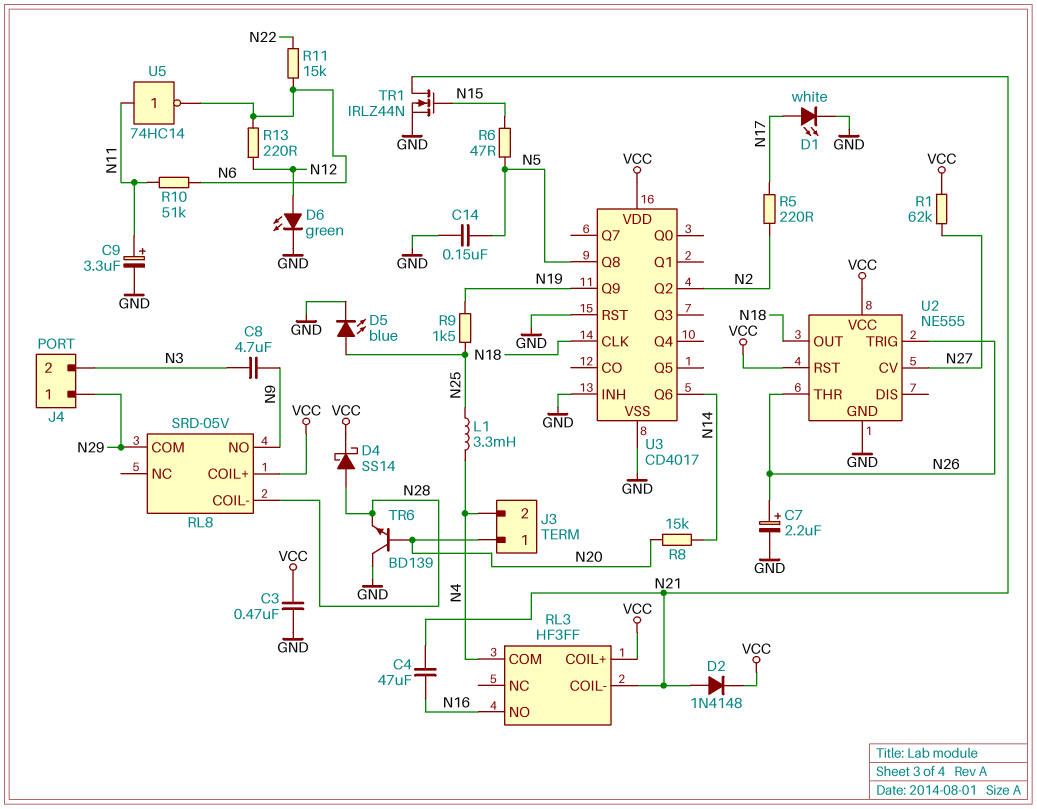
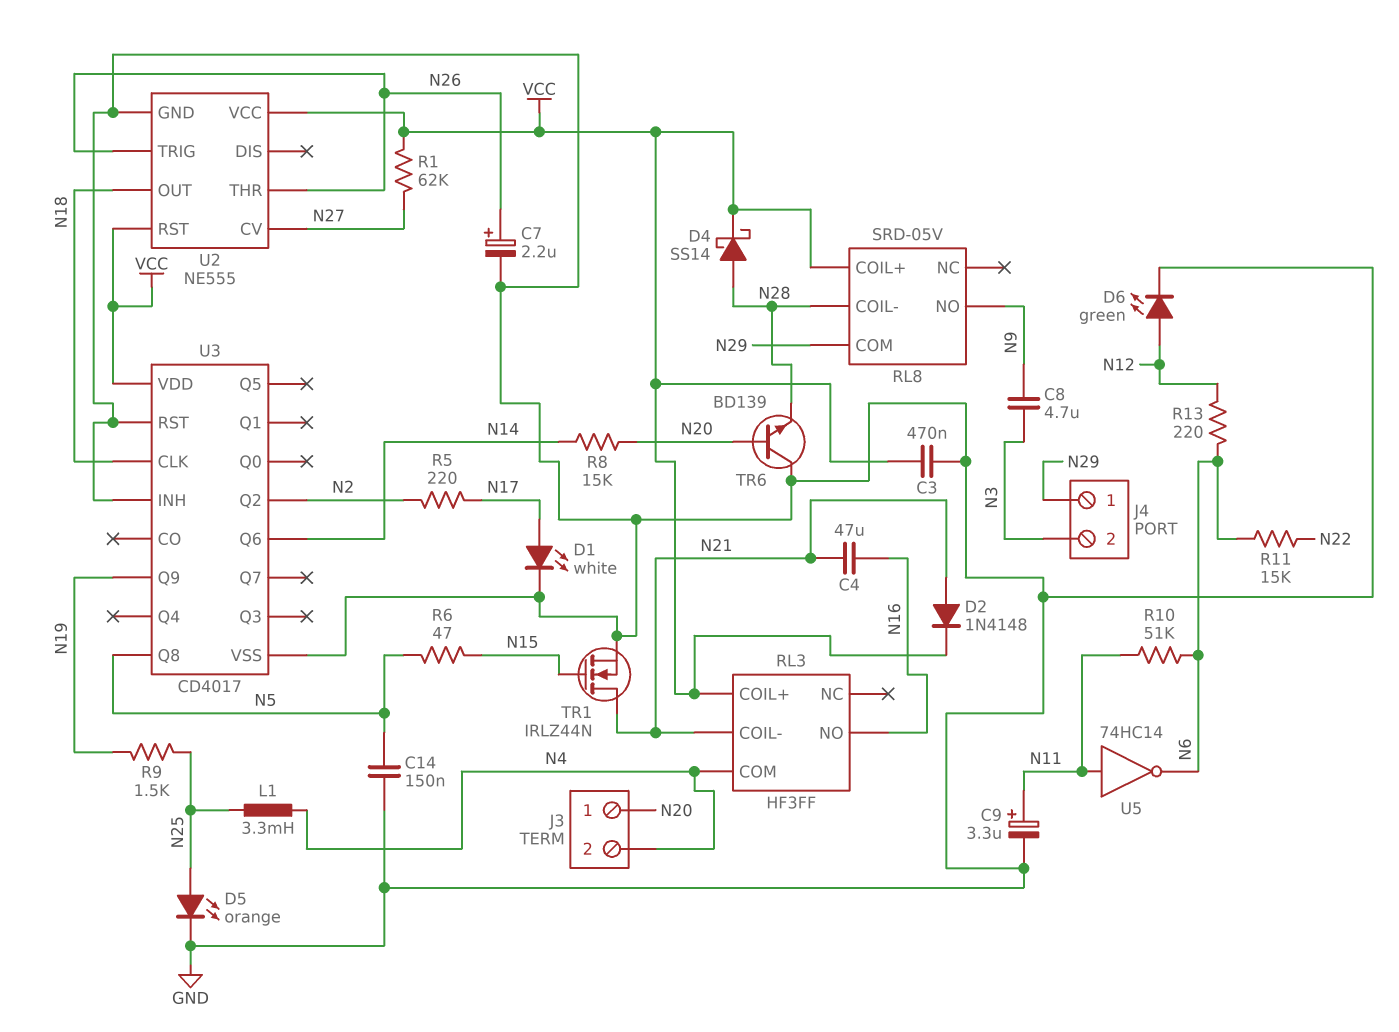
D5: LED blue (A N25, K GND) -> LED orange (A N25, K GND)

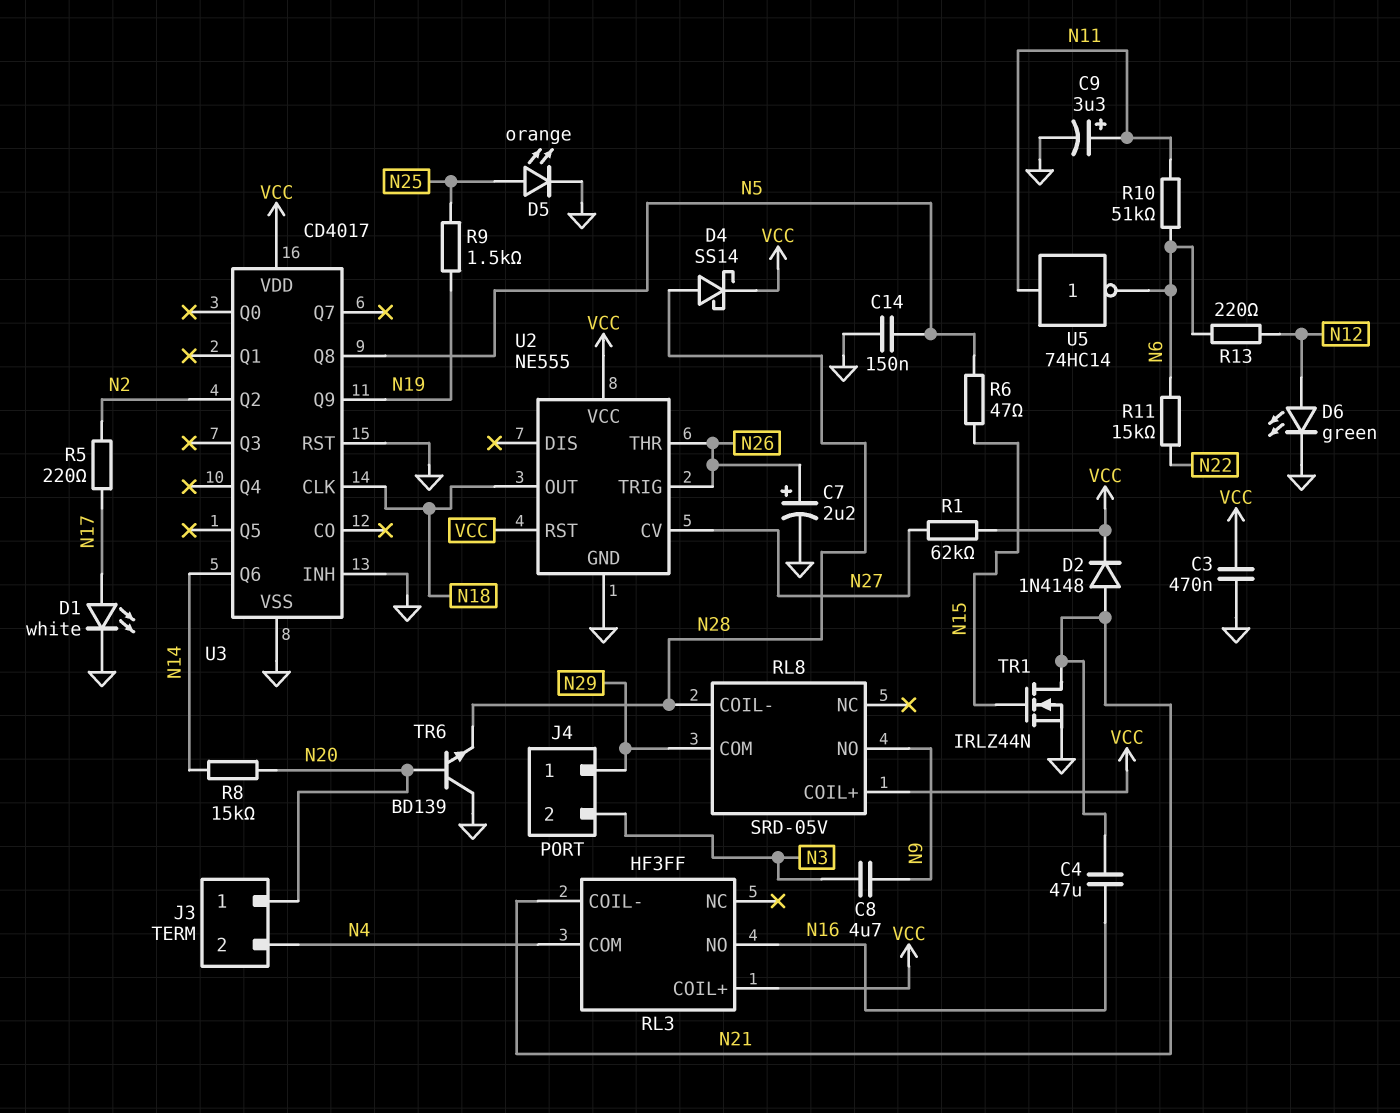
L1: 3.3mH (N4, N25) -> none

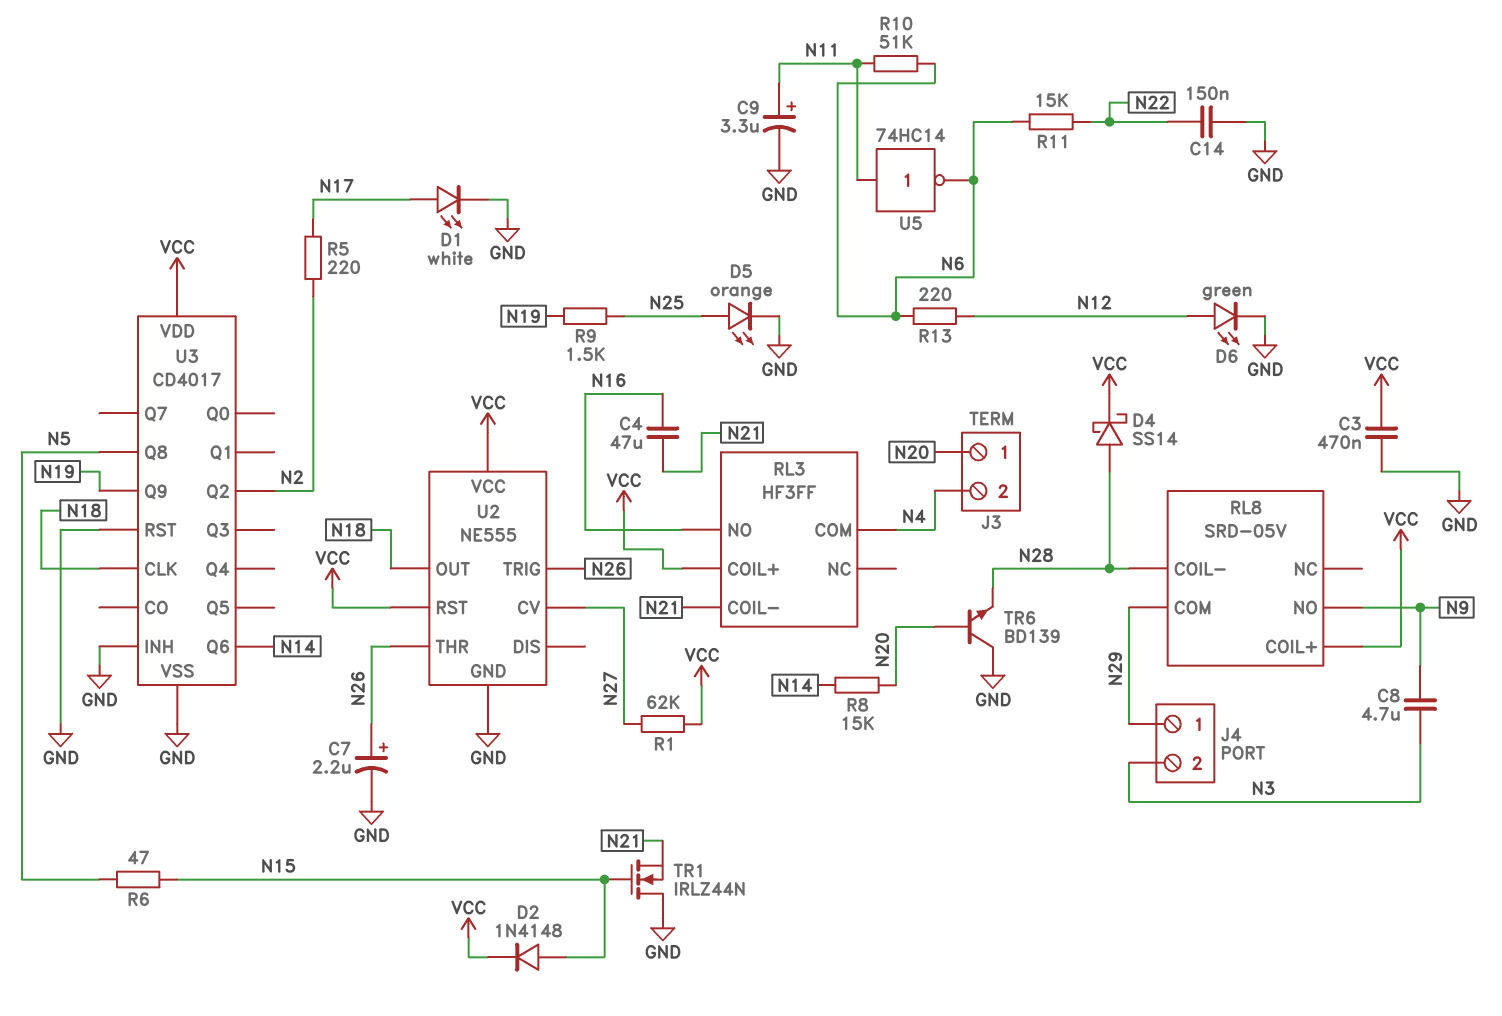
C14: 150nF (GND, N5) -> 150nF (GND, N22)
D2: diode 1N4148 (A N21, K VCC) -> diode 1N4148 (A N15, K VCC)
TR1: NMOS IRLZ44N (G N15, D N21, S GND) -> NMOS IRLZ44N (G N15, D GND, S N21)

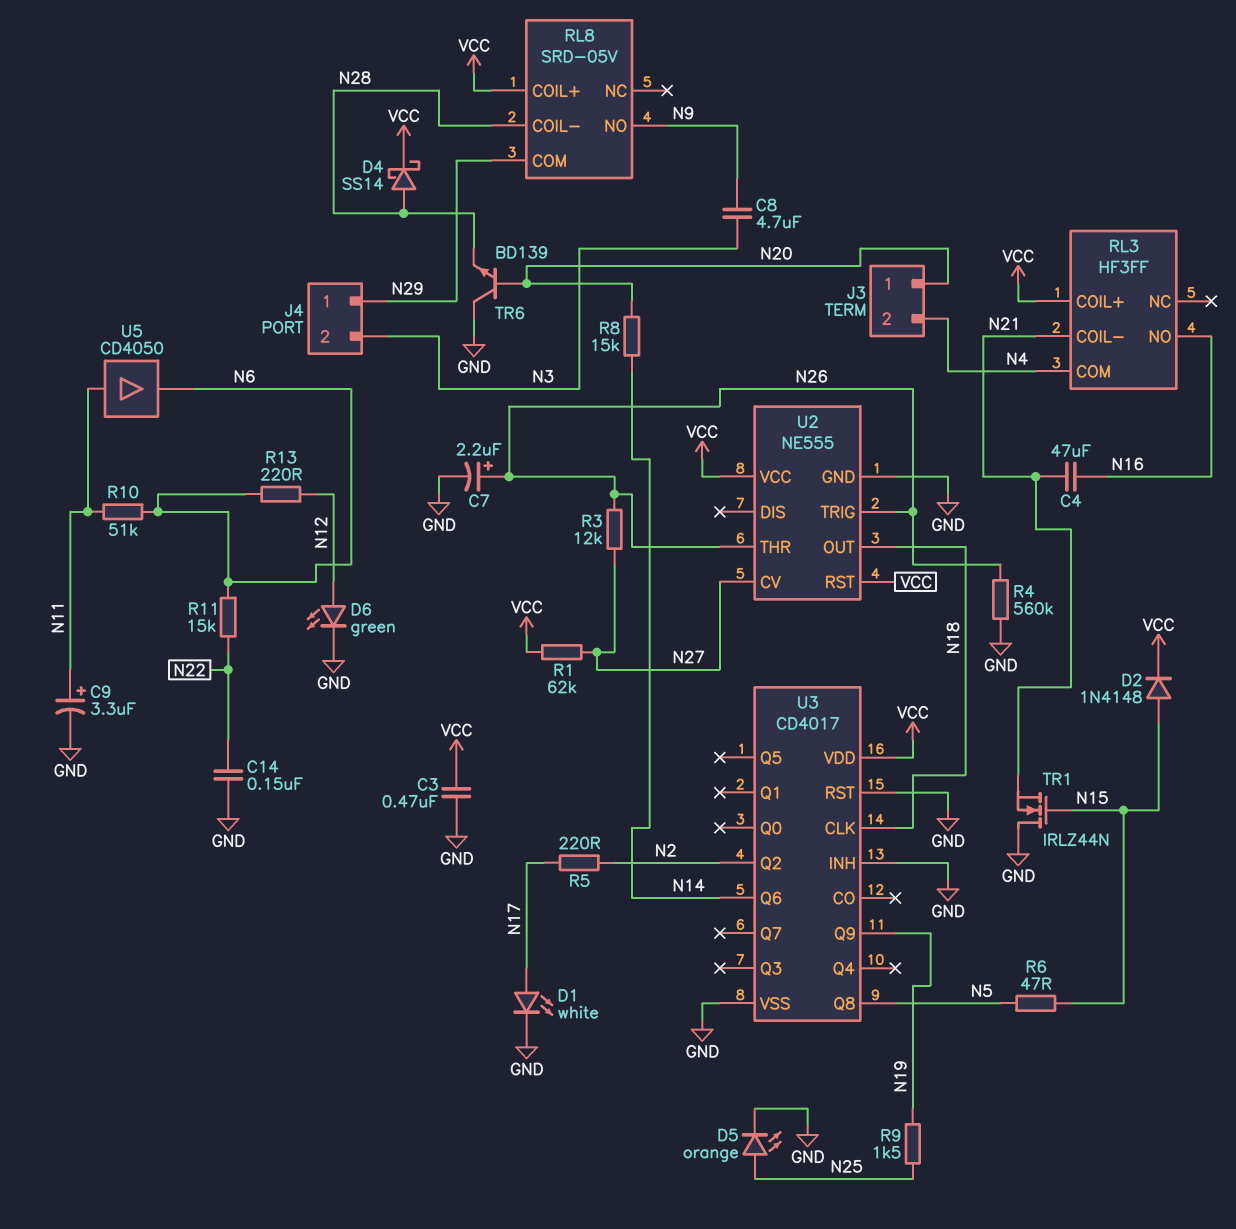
R3: none -> 12k (N26, N27)
R4: none -> 560k (GND, N26)
U5: NOT 74HC14 (in N11, out N6) -> buffer CD4050 (in N11, out N6)

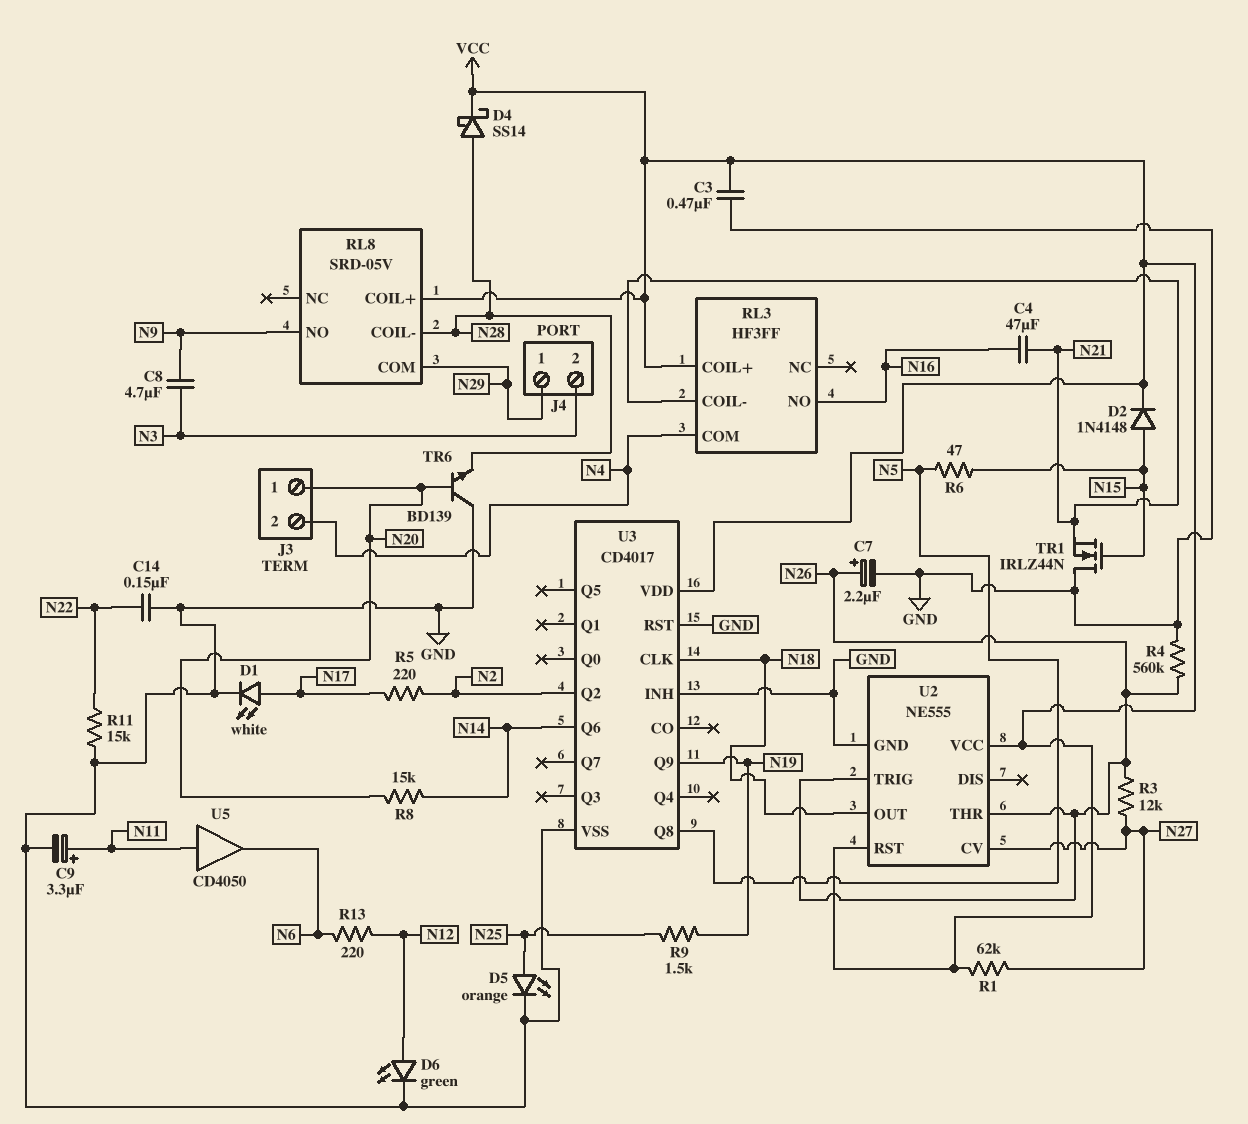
R10: 51k (N6, N11) -> none
R11: 15k (N6, N22) -> 15k (GND, N22)

